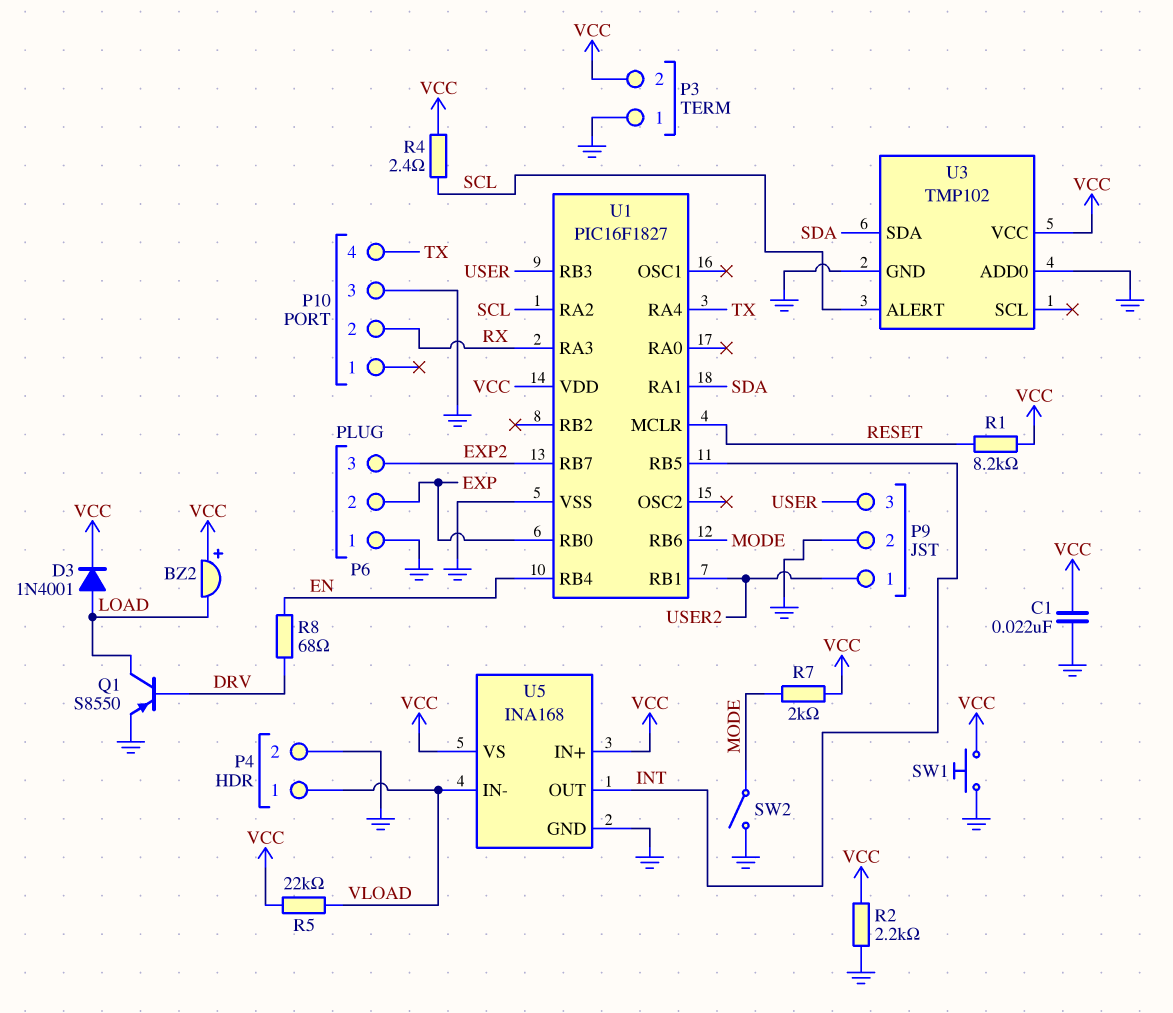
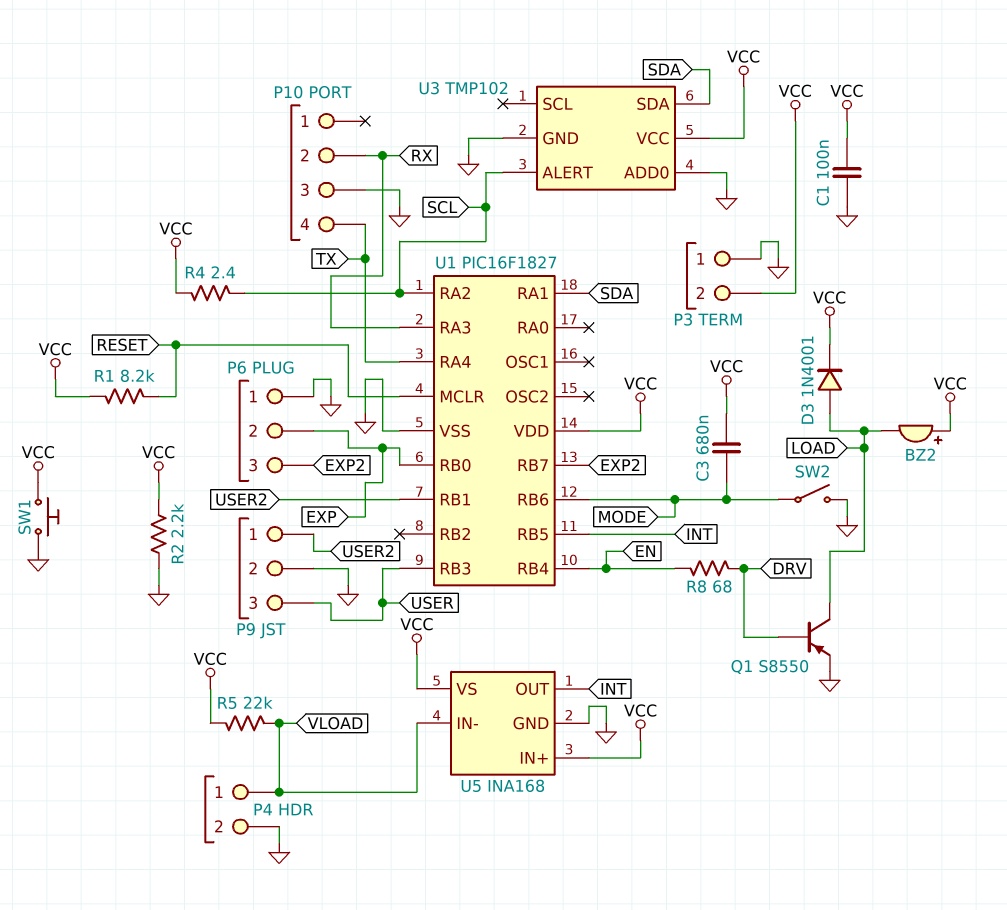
C1: 22nF (GND, VCC) -> 100nF (GND, VCC)
C3: none -> 680nF (MODE, VCC)
R7: 2k (MODE, VCC) -> none

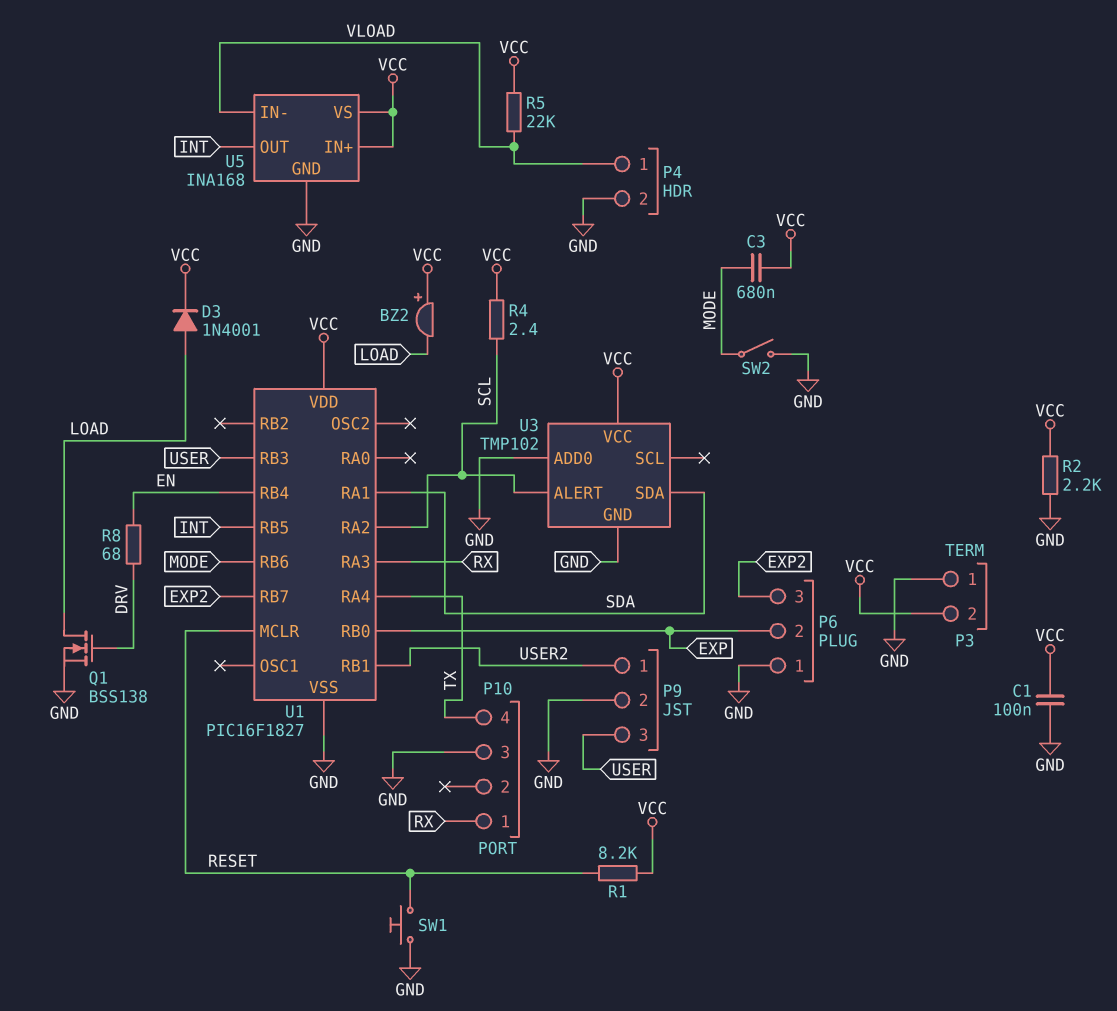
P10 pin 1: none -> RX
P10 pin 2: RX -> none
Q1: PNP S8550 (B DRV, C LOAD, E GND) -> NMOS BSS138 (G DRV, D LOAD, S GND)
SW1: button (GND, VCC) -> button (GND, RESET)

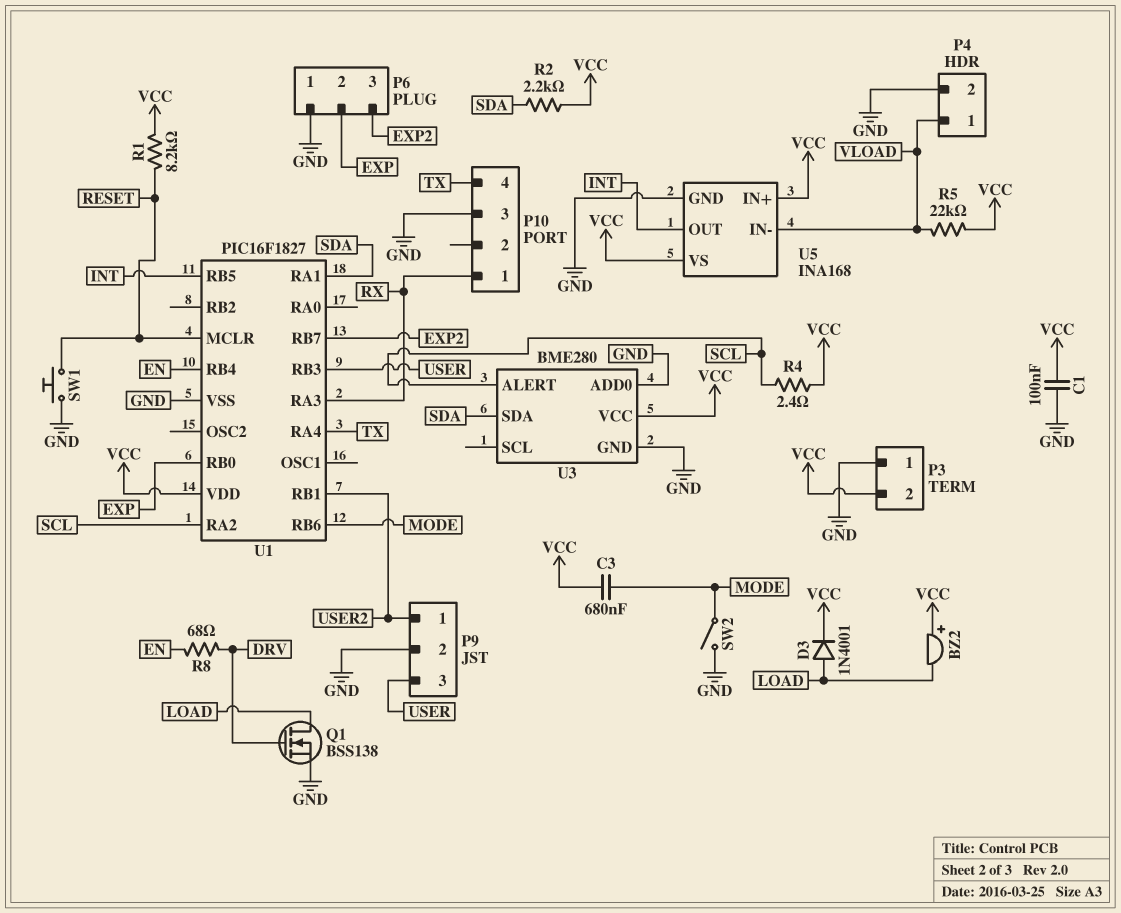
R2: 2.2k (GND, VCC) -> 2.2k (SDA, VCC)
U3: TMP102 -> BME280

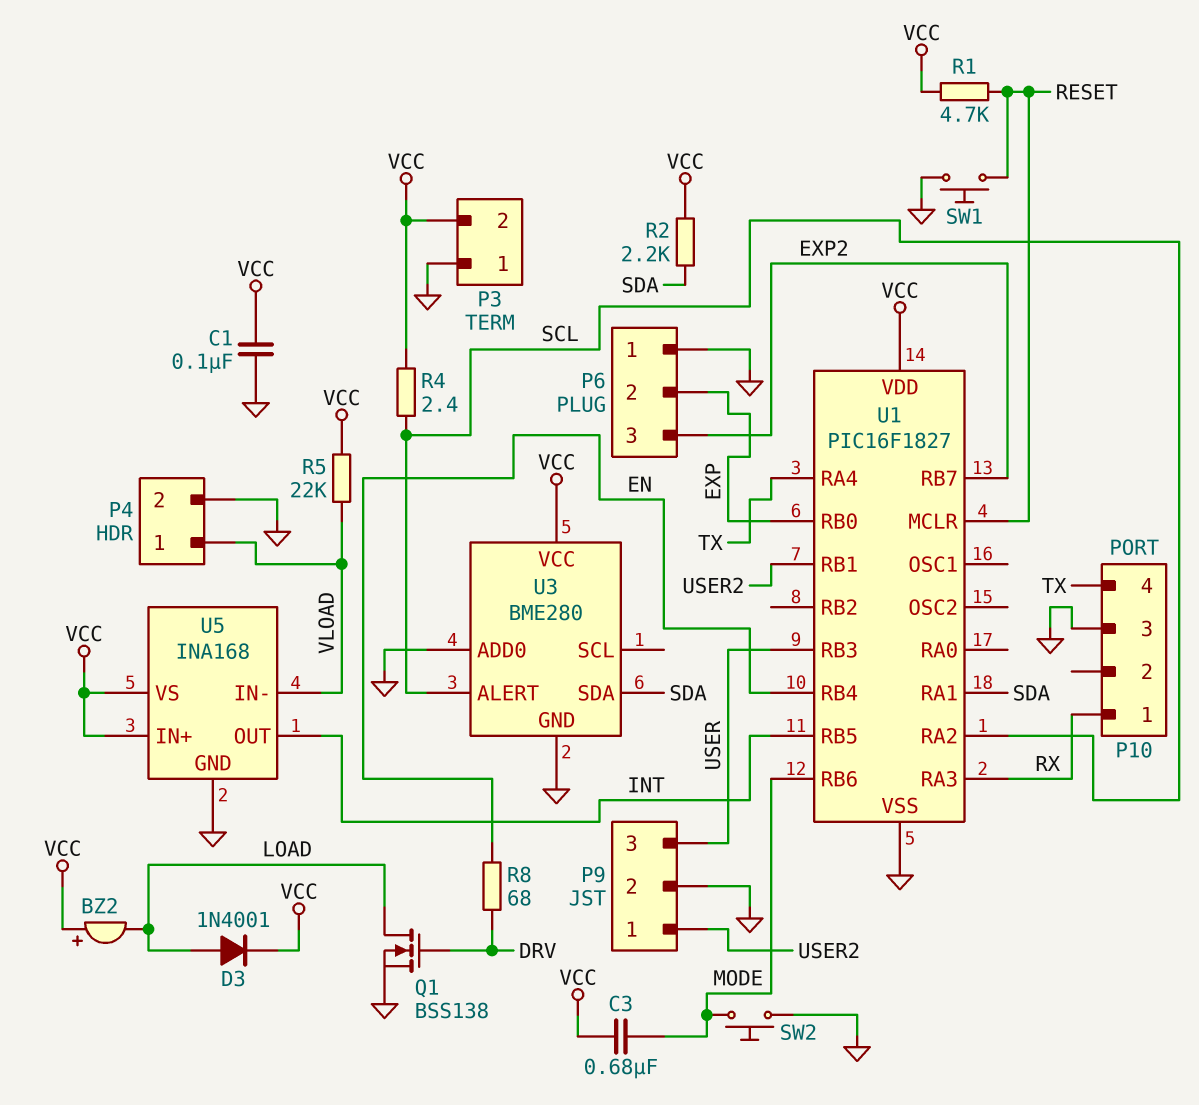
R1: 8.2k (RESET, VCC) -> 4.7k (RESET, VCC)
SW2: switch (GND, MODE) -> button (GND, MODE)

